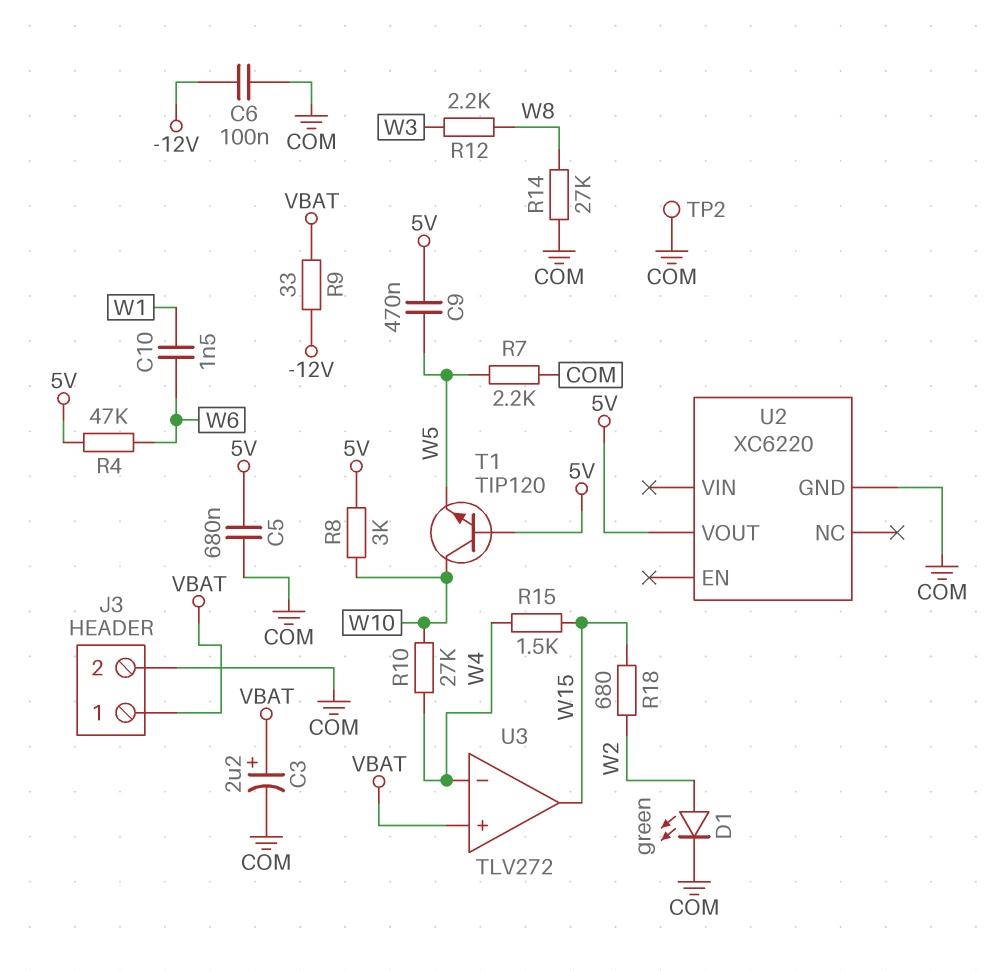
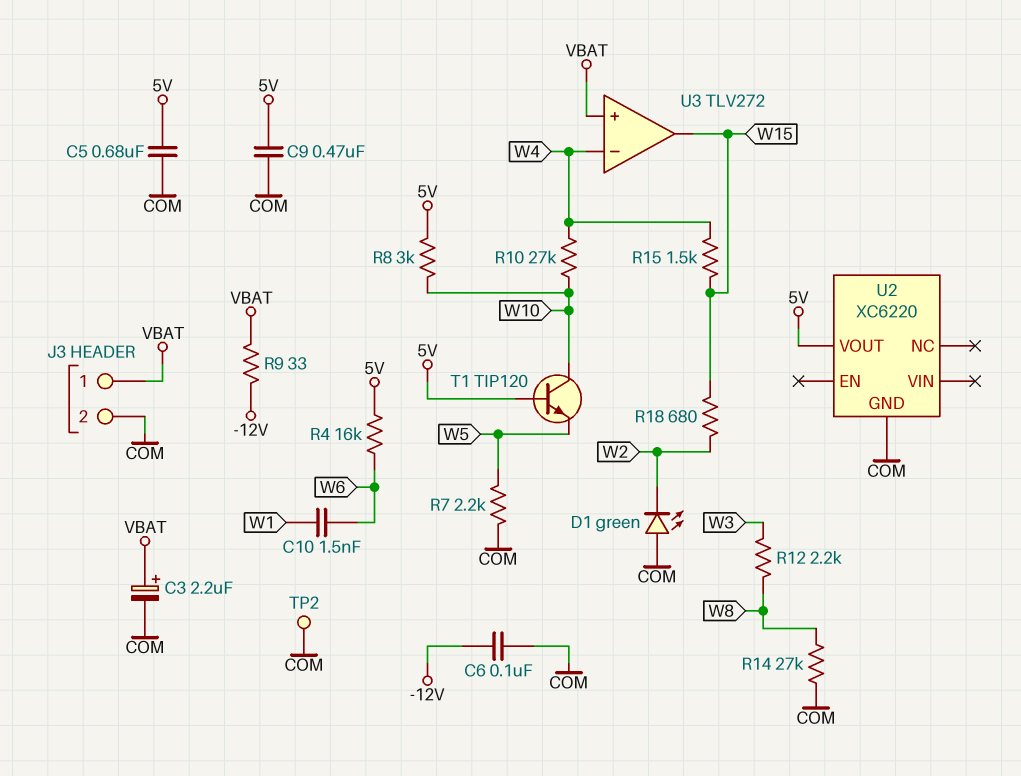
C9: 470nF (5V, W5) -> 470nF (5V, COM)
D1: LED green (A W2, K COM) -> LED green (A COM, K W2)
R4: 47k (5V, W6) -> 16k (5V, W6)

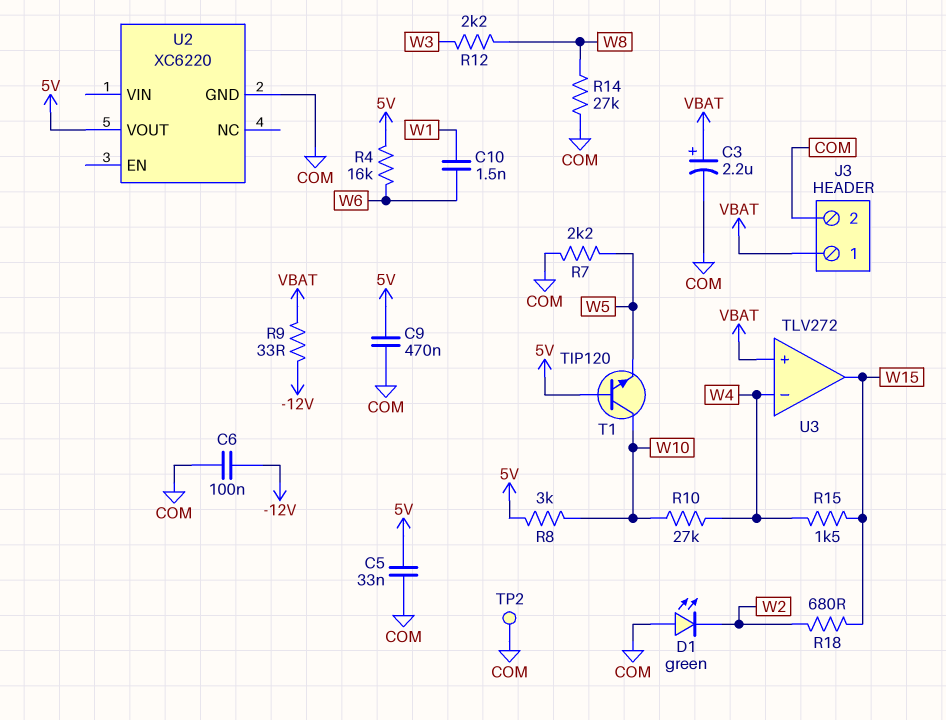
C5: 680nF (5V, COM) -> 33nF (5V, COM)

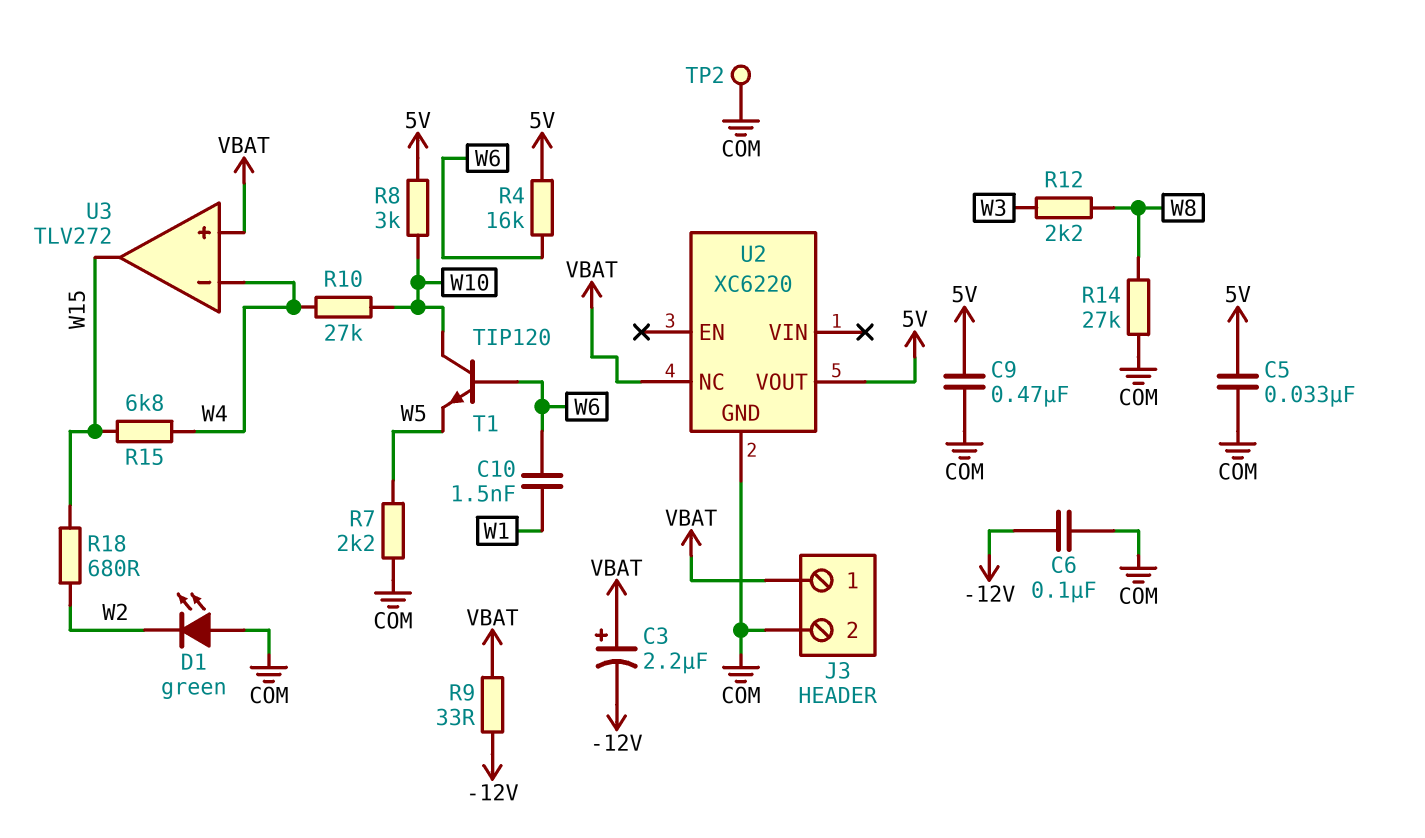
C3: 2.2uF (plus VBAT, minus COM) -> 2.2uF (plus VBAT, minus -12V)
R15: 1.5k (W4, W15) -> 6.8k (W4, W15)
T1: NPN TIP120 (B 5V, C W10, E W5) -> NPN TIP120 (B W6, C W10, E W5)
U2 pin NC: none -> VBAT

